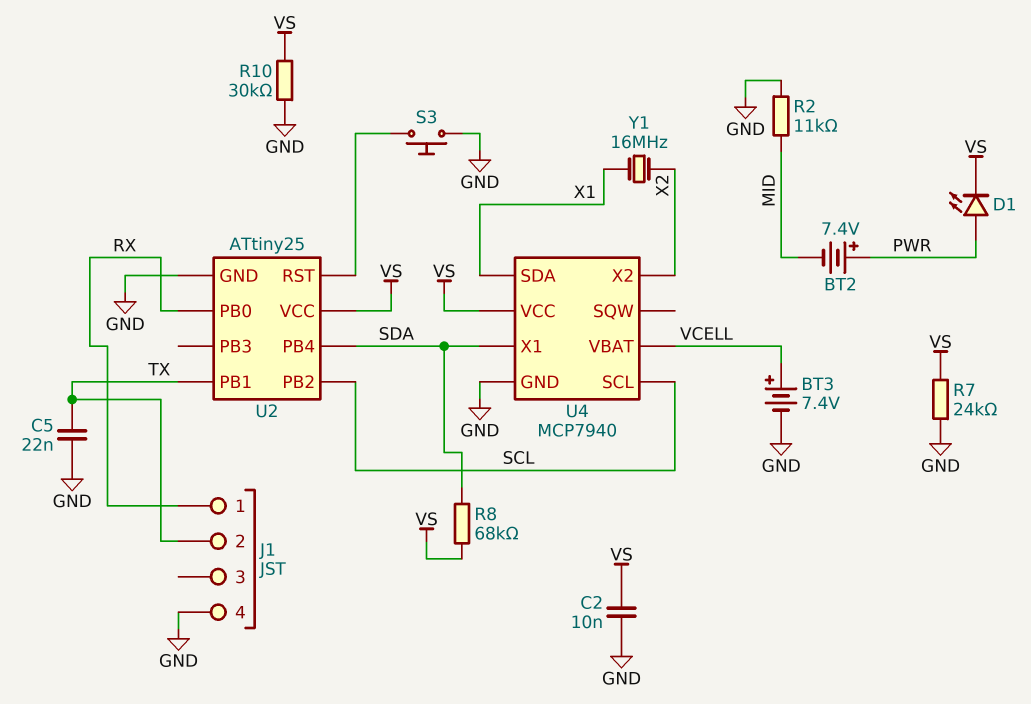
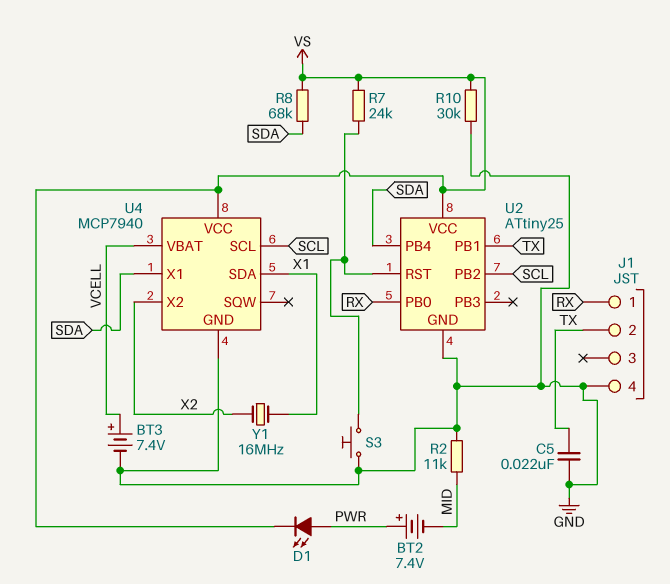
C2: 10nF (GND, VS) -> none
R7: 24k (GND, VS) -> 24k (U2/RST, VS)

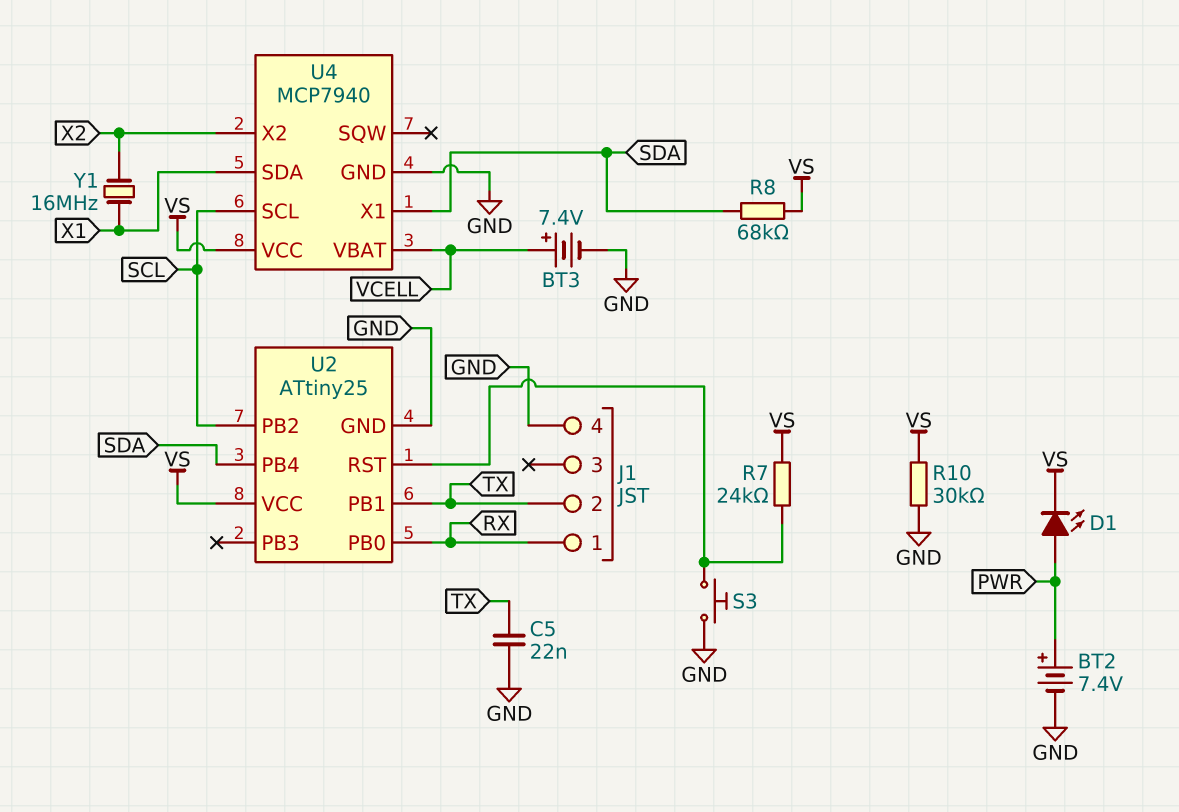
BT2: 7.4V (plus PWR, minus MID) -> 7.4V (plus PWR, minus GND)
R2: 11k (GND, MID) -> none

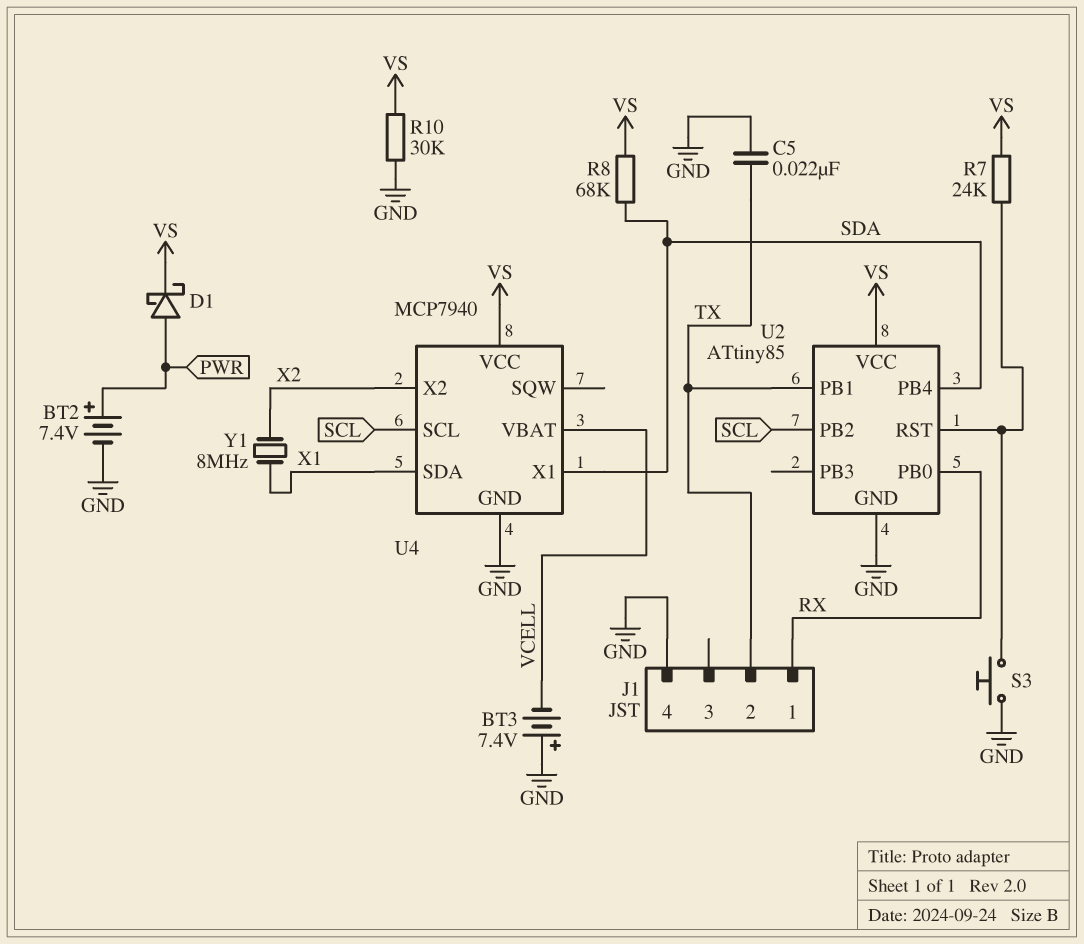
BT3: 7.4V (plus VCELL, minus GND) -> 7.4V (plus GND, minus VCELL)
D1: LED (A PWR, K VS) -> schottky (A PWR, K VS)
U2: ATtiny25 -> ATtiny85
Y1: 16MHz (X1, X2) -> 8MHz (X1, X2)

